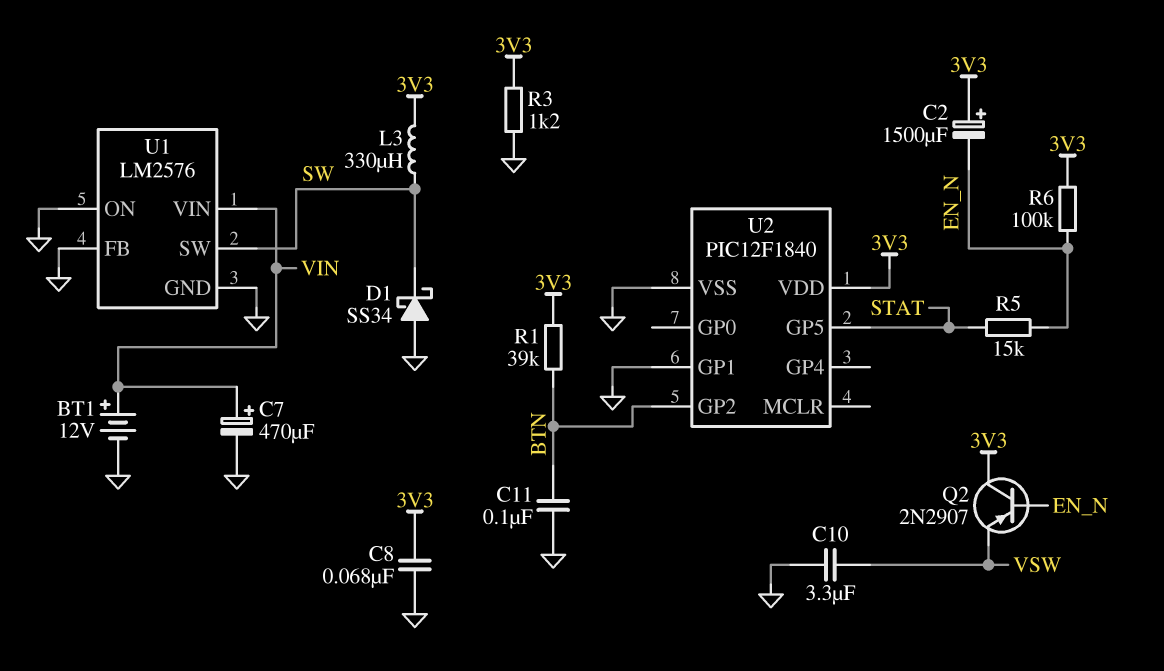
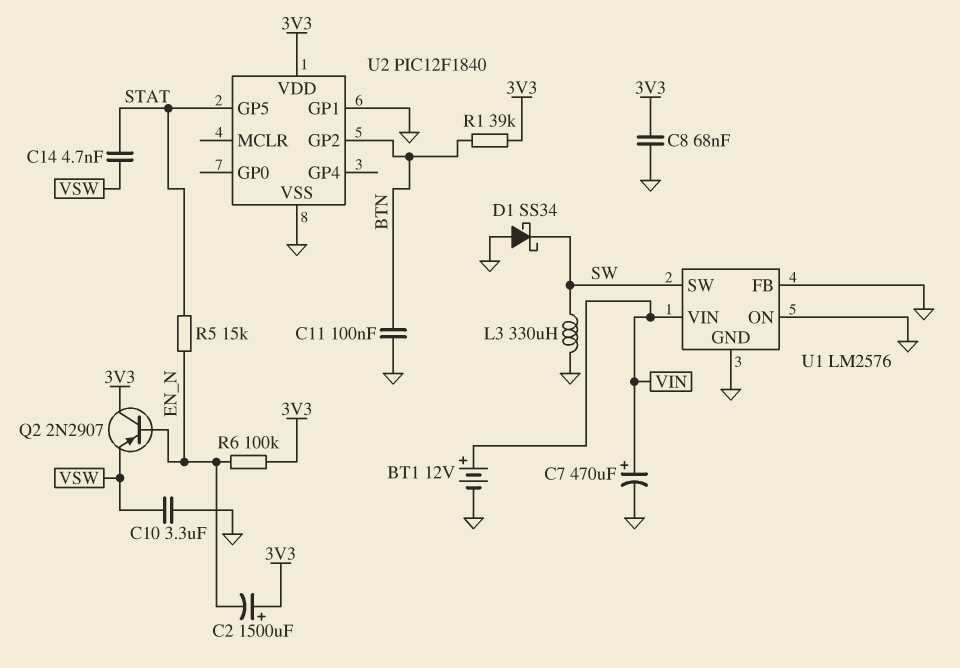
C14: none -> 4.7nF (STAT, VSW)
L3: 330uH (3V3, SW) -> 330uH (GND, SW)
R3: 1.2k (3V3, GND) -> none

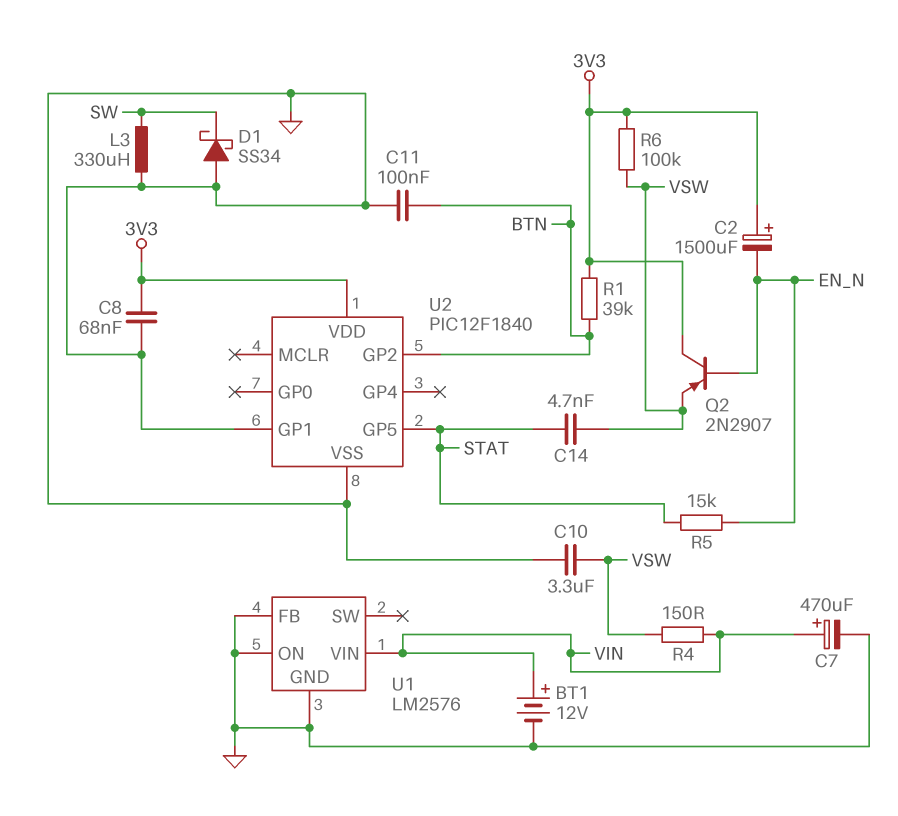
R4: none -> 150 (VIN, VSW)
R6: 100k (3V3, EN_N) -> 100k (3V3, VSW)
U1 pin SW: SW -> none

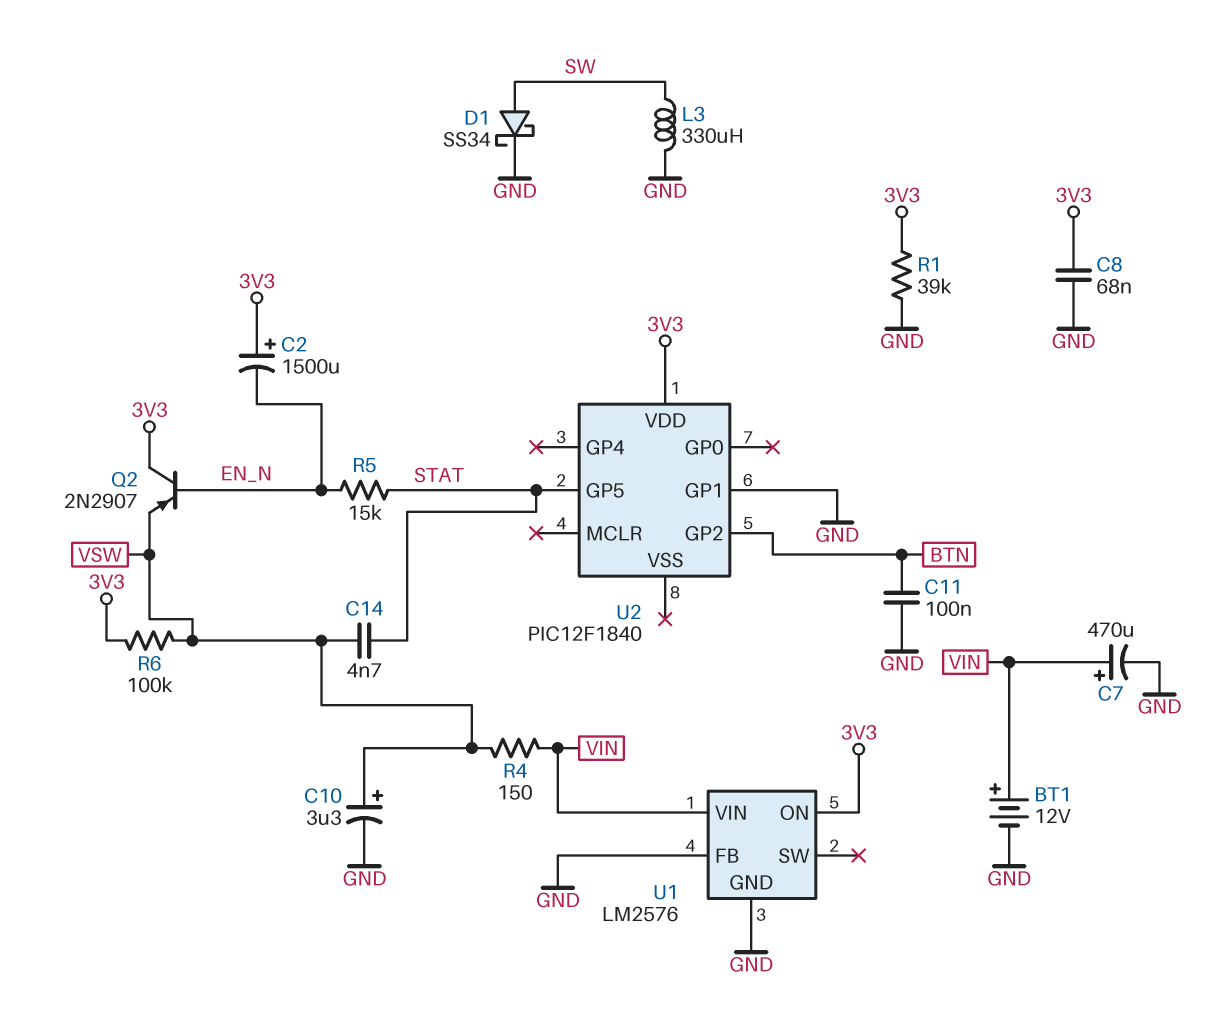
C10: 3.3uF (GND, VSW) -> 3.3uF (plus VSW, minus GND)
D1: schottky SS34 (A GND, K SW) -> schottky SS34 (A SW, K GND)
R1: 39k (3V3, BTN) -> 39k (3V3, GND)
U1 pin ON: GND -> 3V3
U2 pin VSS: GND -> none

